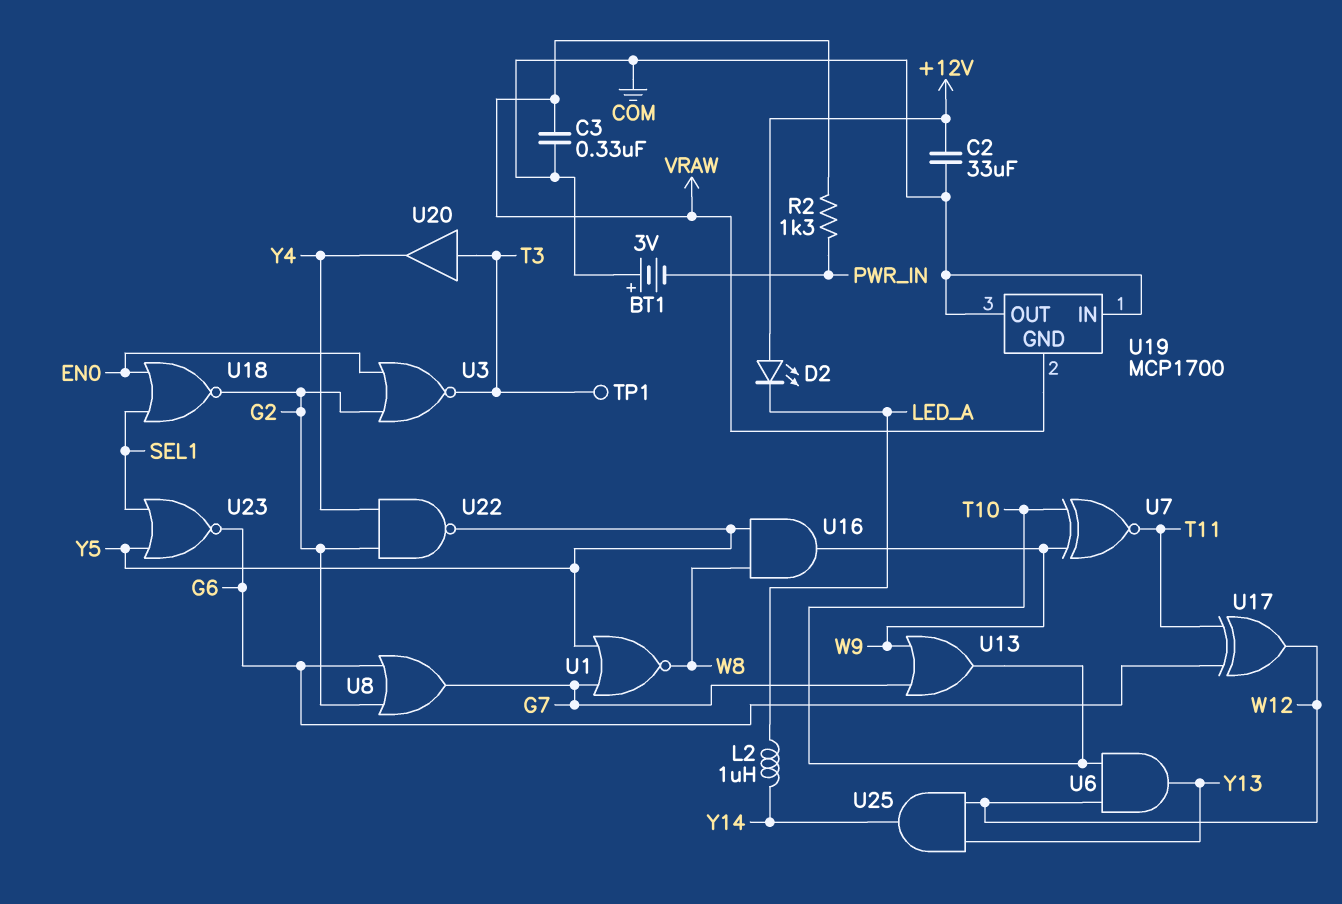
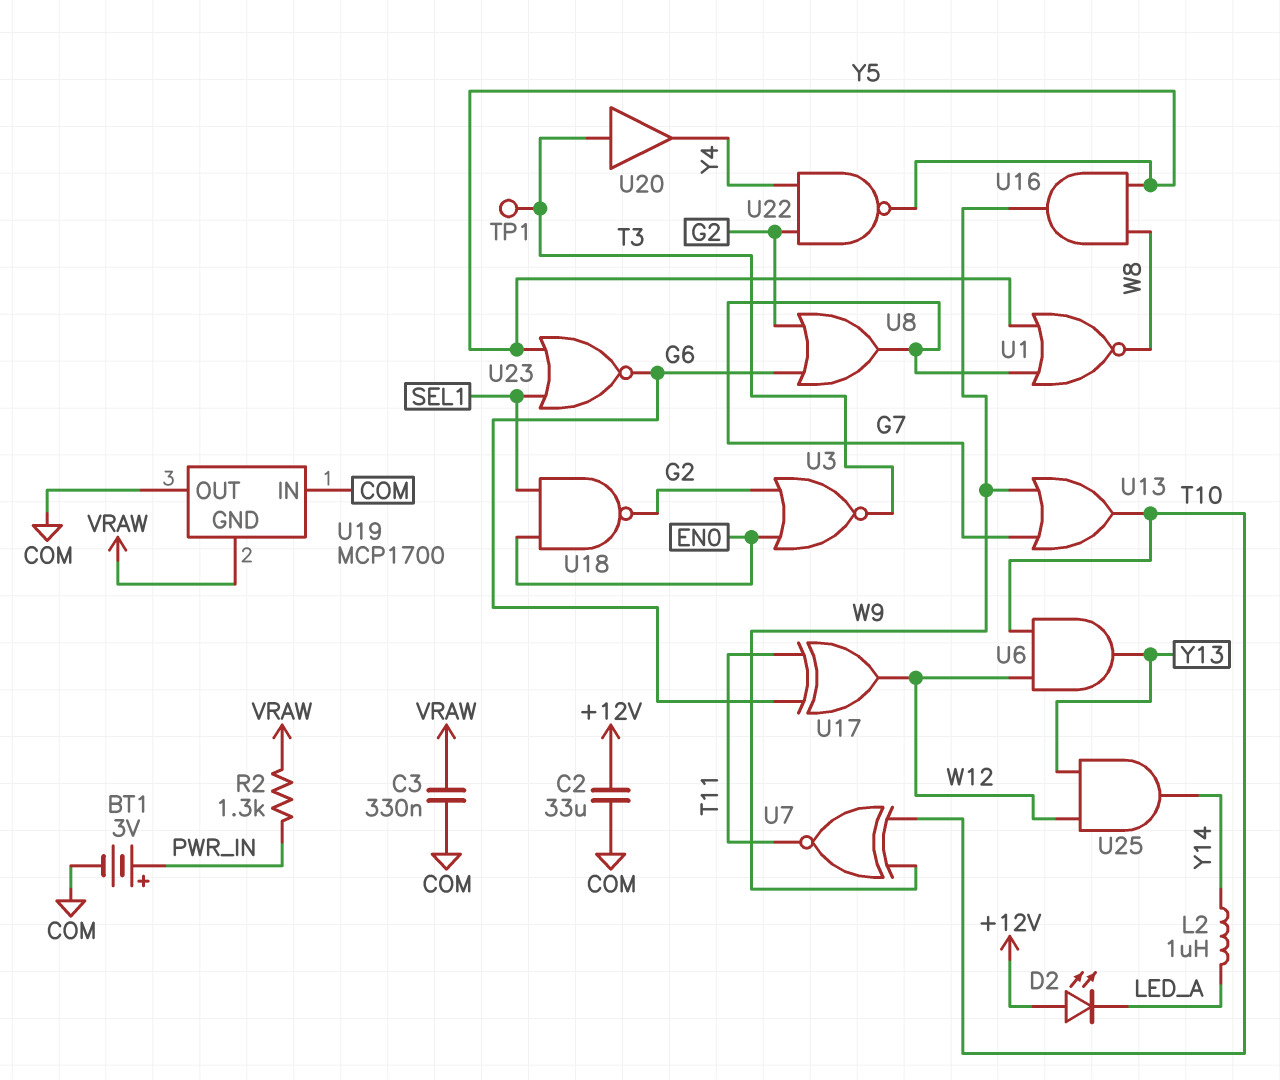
BT1: 3V (plus COM, minus PWR_IN) -> 3V (plus PWR_IN, minus COM)
U18: NOR (in EN0, in SEL1, out G2) -> NAND (in EN0, in SEL1, out G2)

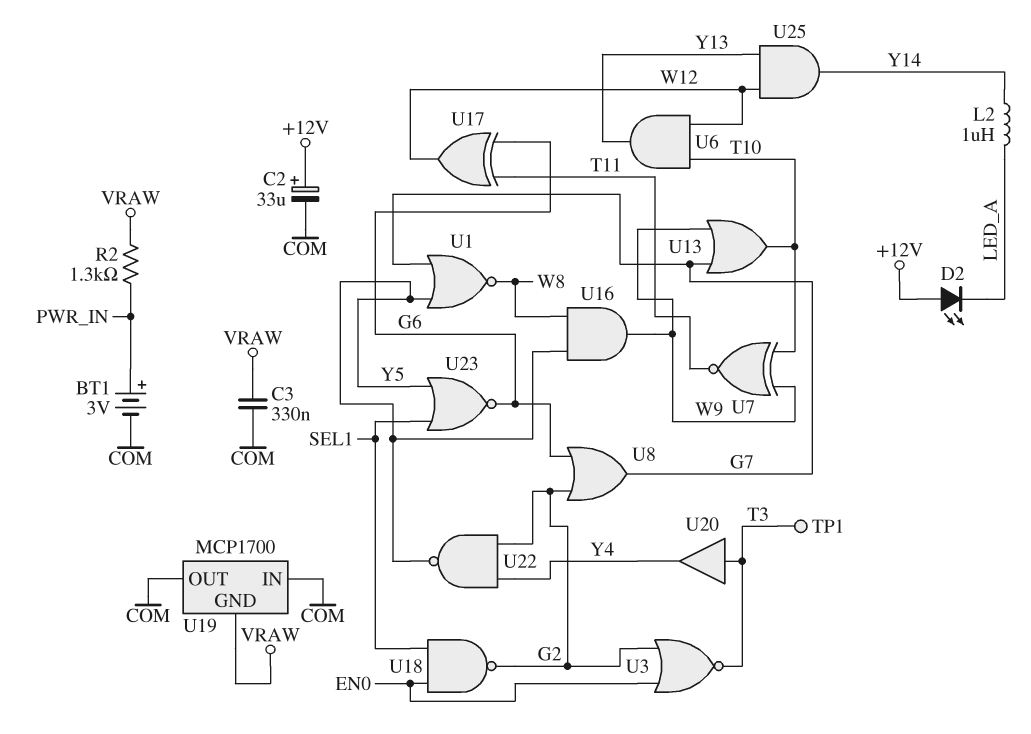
C2: 33uF (+12V, COM) -> 33uF (plus +12V, minus COM)

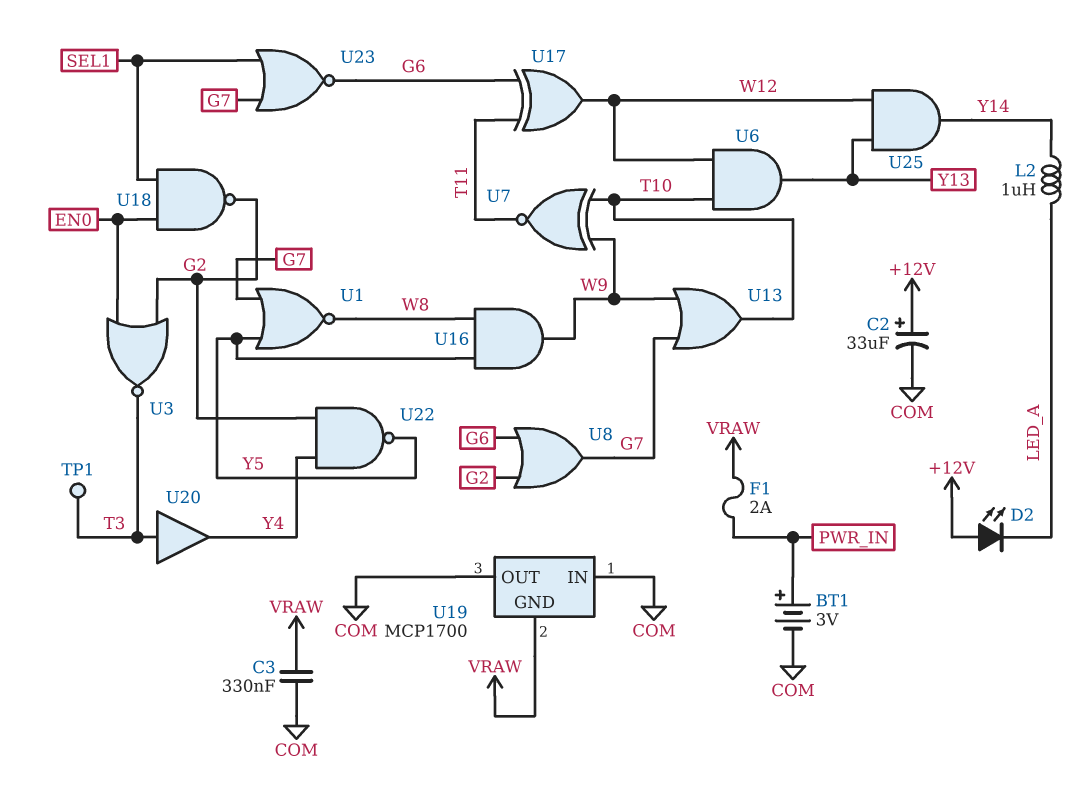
F1: none -> 2A (PWR_IN, VRAW)
R2: 1.3k (PWR_IN, VRAW) -> none
U23: NOR (in SEL1, in Y5, out G6) -> NOR (in G7, in SEL1, out G6)

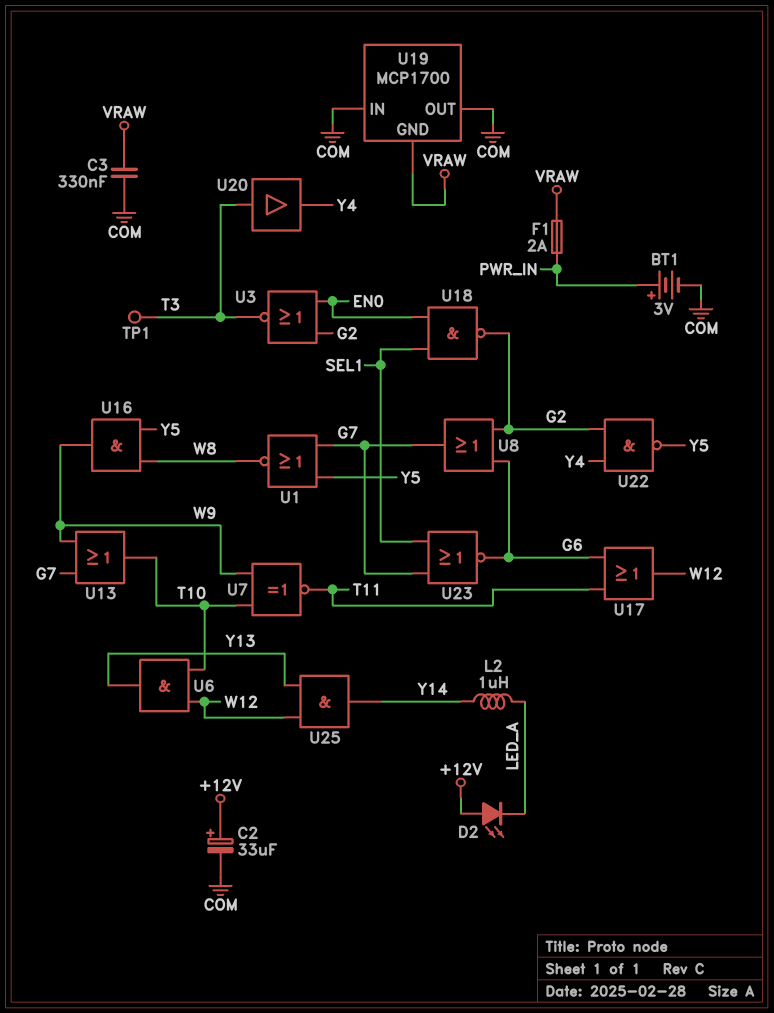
U17: XOR (in G6, in T11, out W12) -> OR (in G6, in T11, out W12)

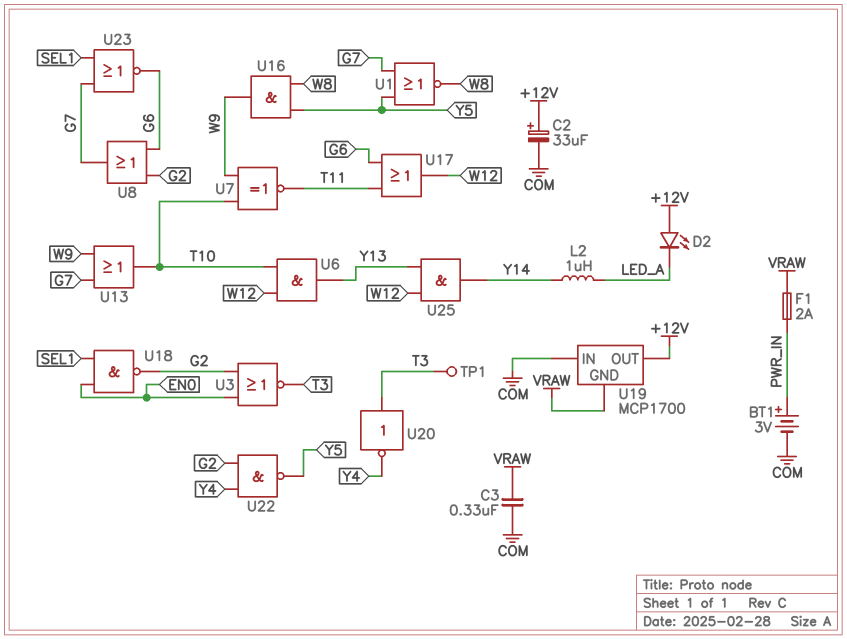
U19 pin OUT: COM -> +12V
U20: buffer (in T3, out Y4) -> NOT (in T3, out Y4)

